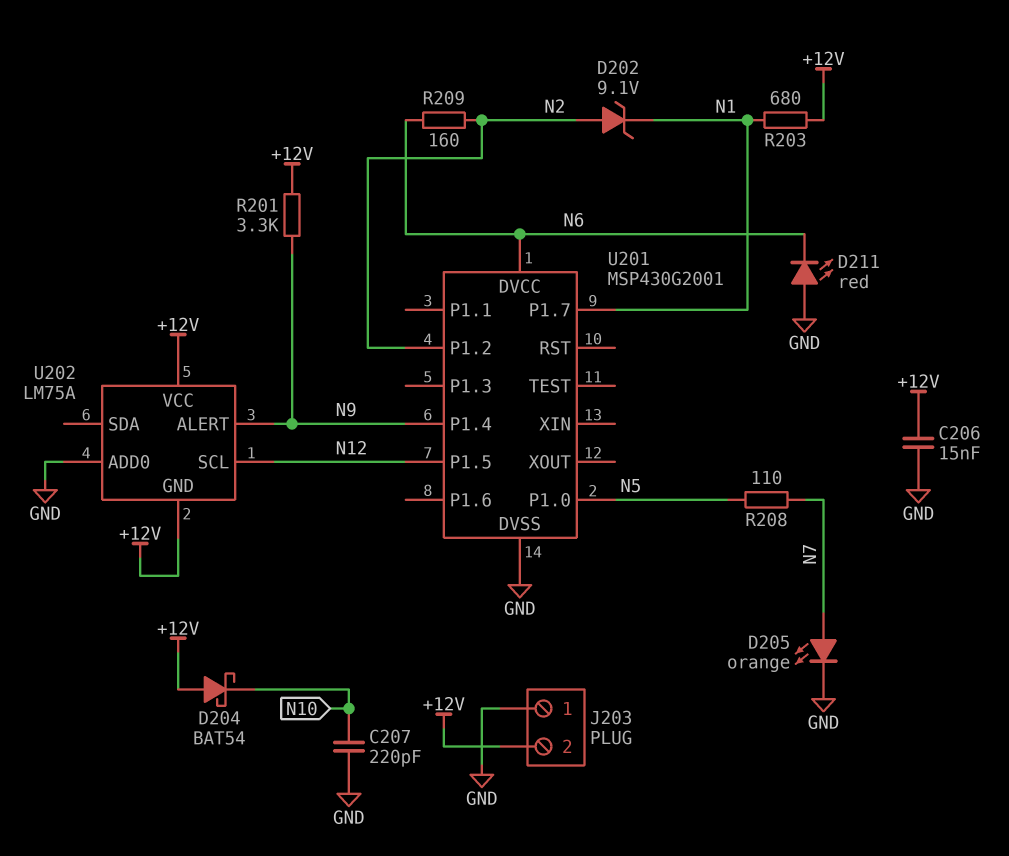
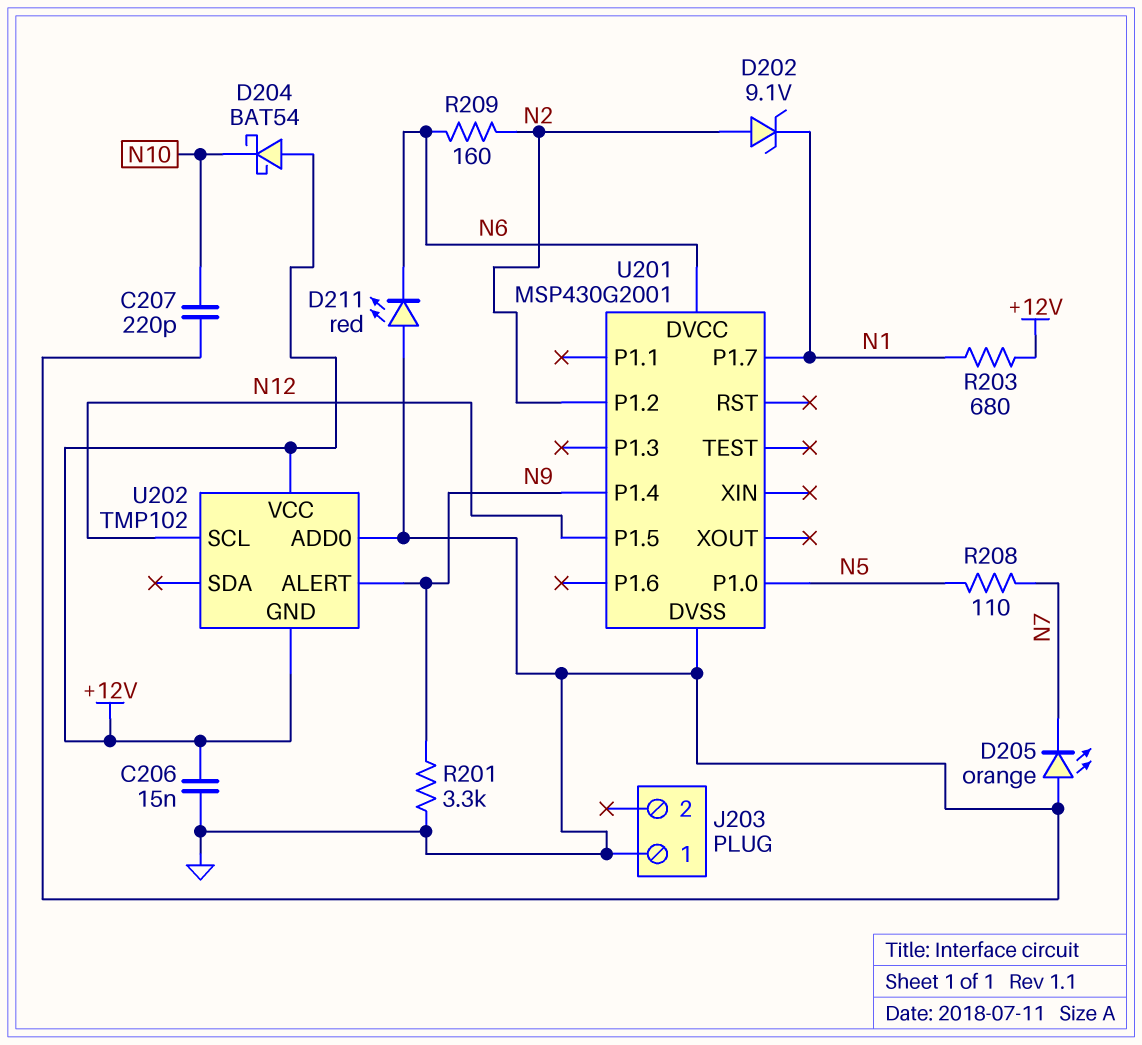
D205: LED orange (A N7, K GND) -> LED orange (A GND, K N7)
J203 pin 2: +12V -> none
R201: 3.3k (+12V, N9) -> 3.3k (GND, N9)
U202: LM75A -> TMP102

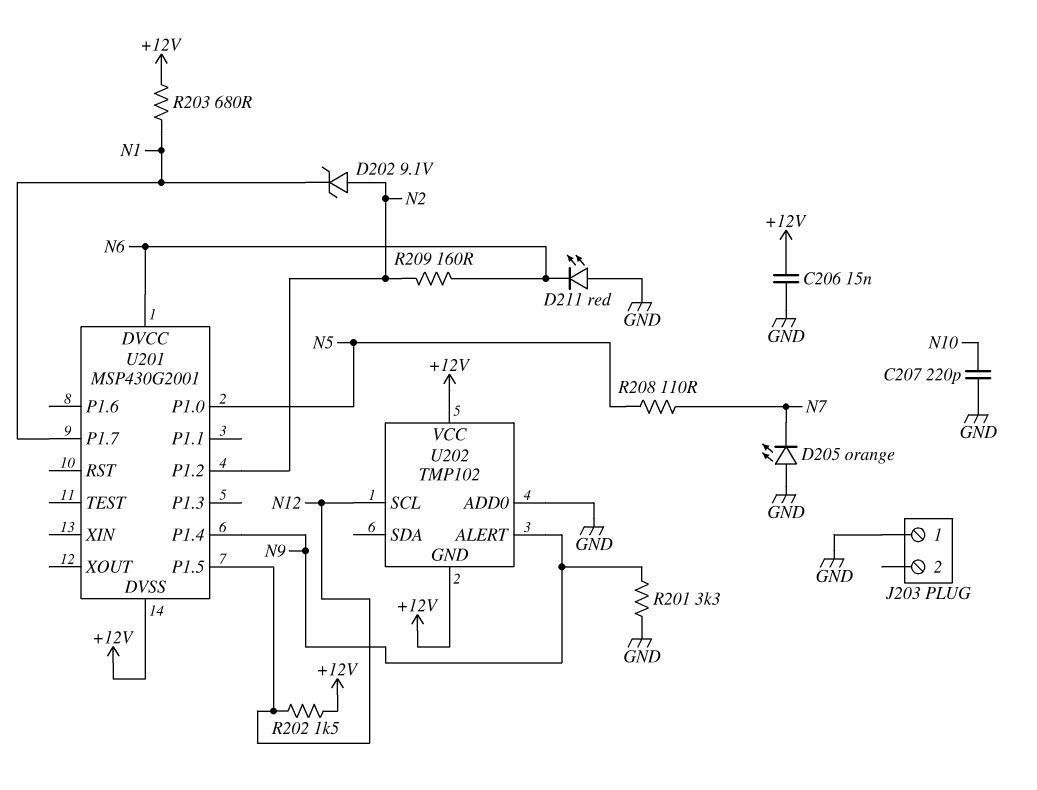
D204: schottky BAT54 (A +12V, K N10) -> none
R202: none -> 1.5k (+12V, N12)
U201 pin DVSS: GND -> +12V

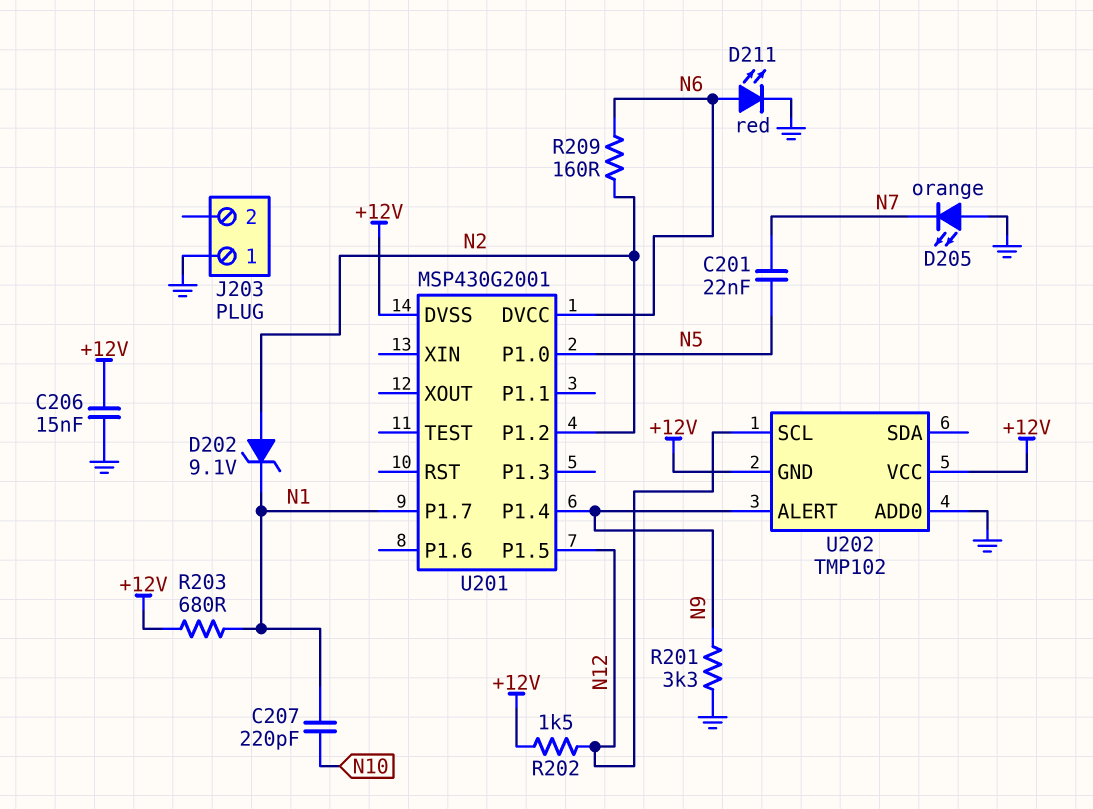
C201: none -> 22nF (N5, N7)
C207: 220pF (GND, N10) -> 220pF (N1, N10)
D211: LED red (A GND, K N6) -> LED red (A N6, K GND)
R208: 110 (N5, N7) -> none

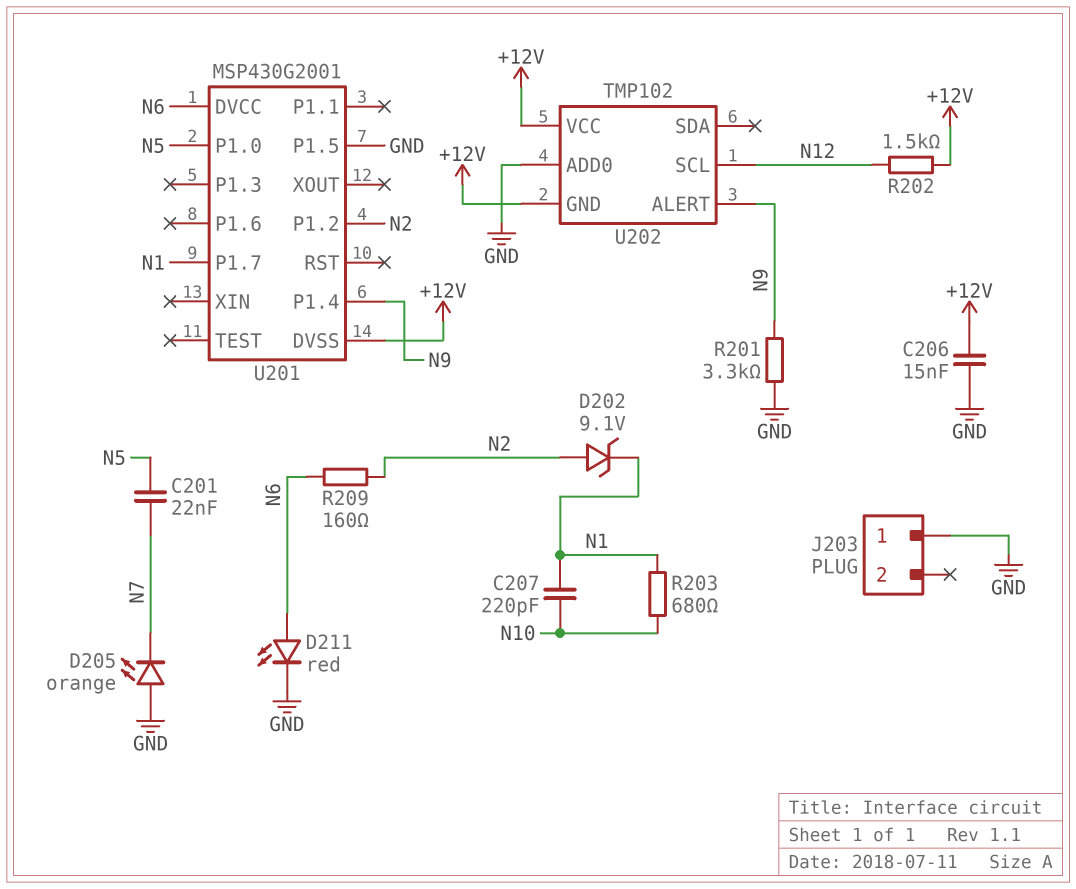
R203: 680 (+12V, N1) -> 680 (N1, N10)
U201 pin P1.5: N12 -> GND

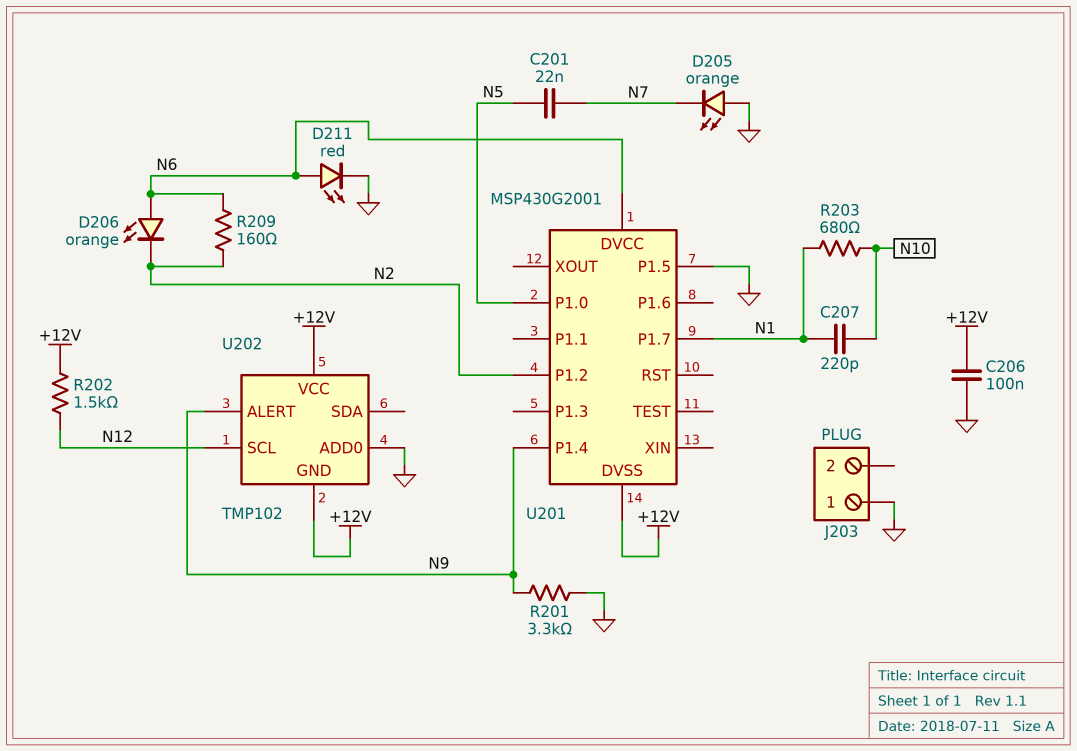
C206: 15nF (+12V, GND) -> 100nF (+12V, GND)
D202: zener 9.1V (A N2, K N1) -> none
D206: none -> LED orange (A N6, K N2)

